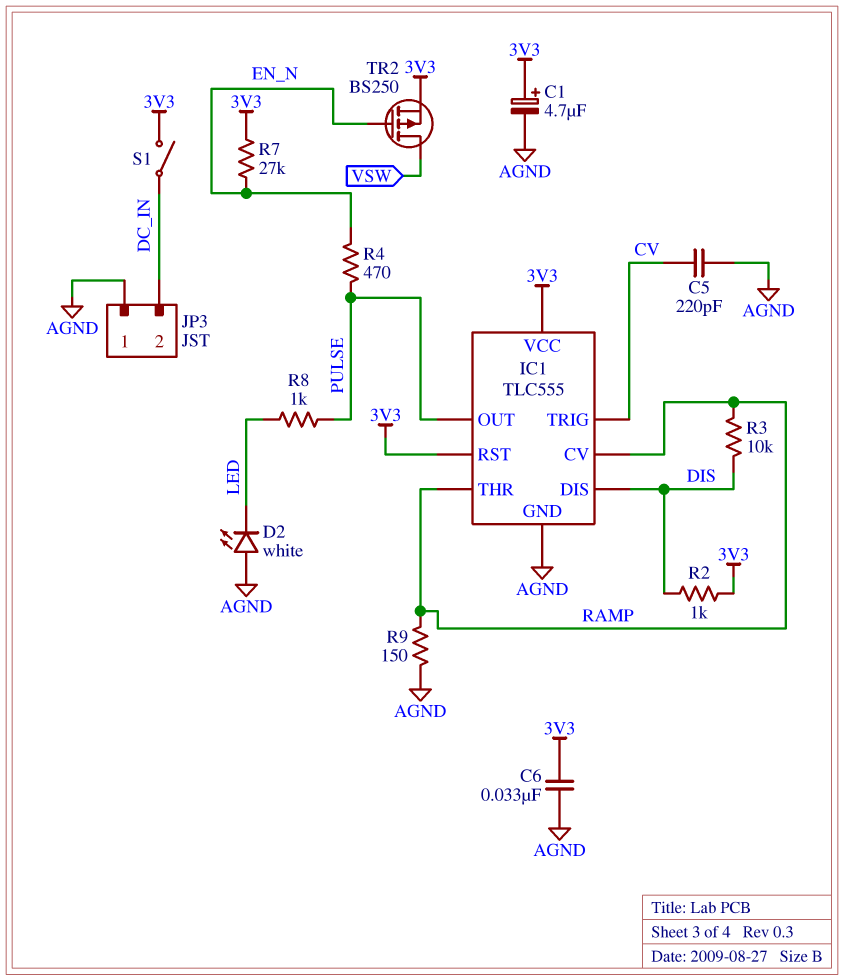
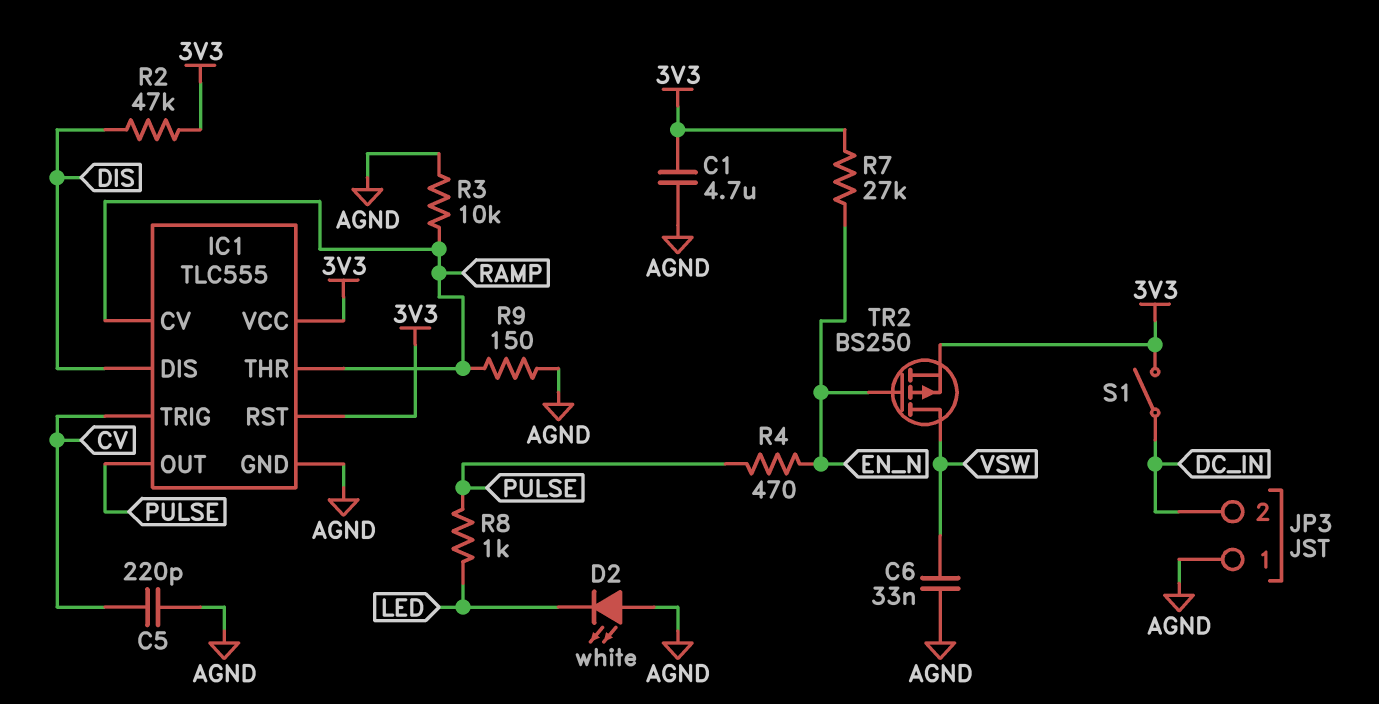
C1: 4.7uF (plus 3V3, minus AGND) -> 4.7uF (3V3, AGND)
C6: 33nF (3V3, AGND) -> 33nF (AGND, VSW)
R2: 1k (3V3, DIS) -> 47k (3V3, DIS)
R3: 10k (DIS, RAMP) -> 10k (AGND, RAMP)

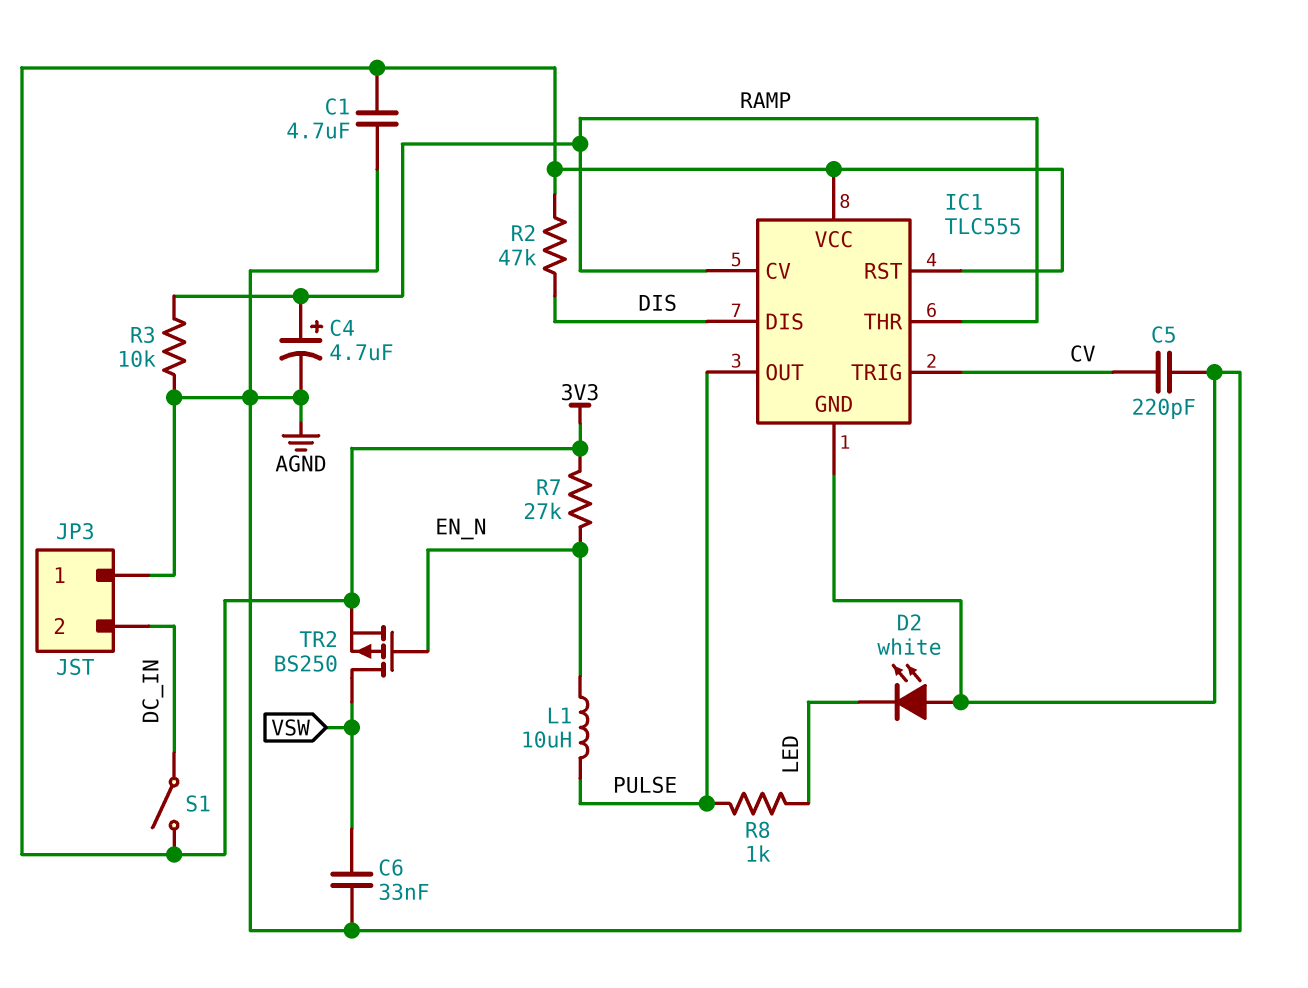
C4: none -> 4.7uF (plus RAMP, minus AGND)
L1: none -> 10uH (EN_N, PULSE)
R4: 470 (EN_N, PULSE) -> none
R9: 150 (AGND, RAMP) -> none

